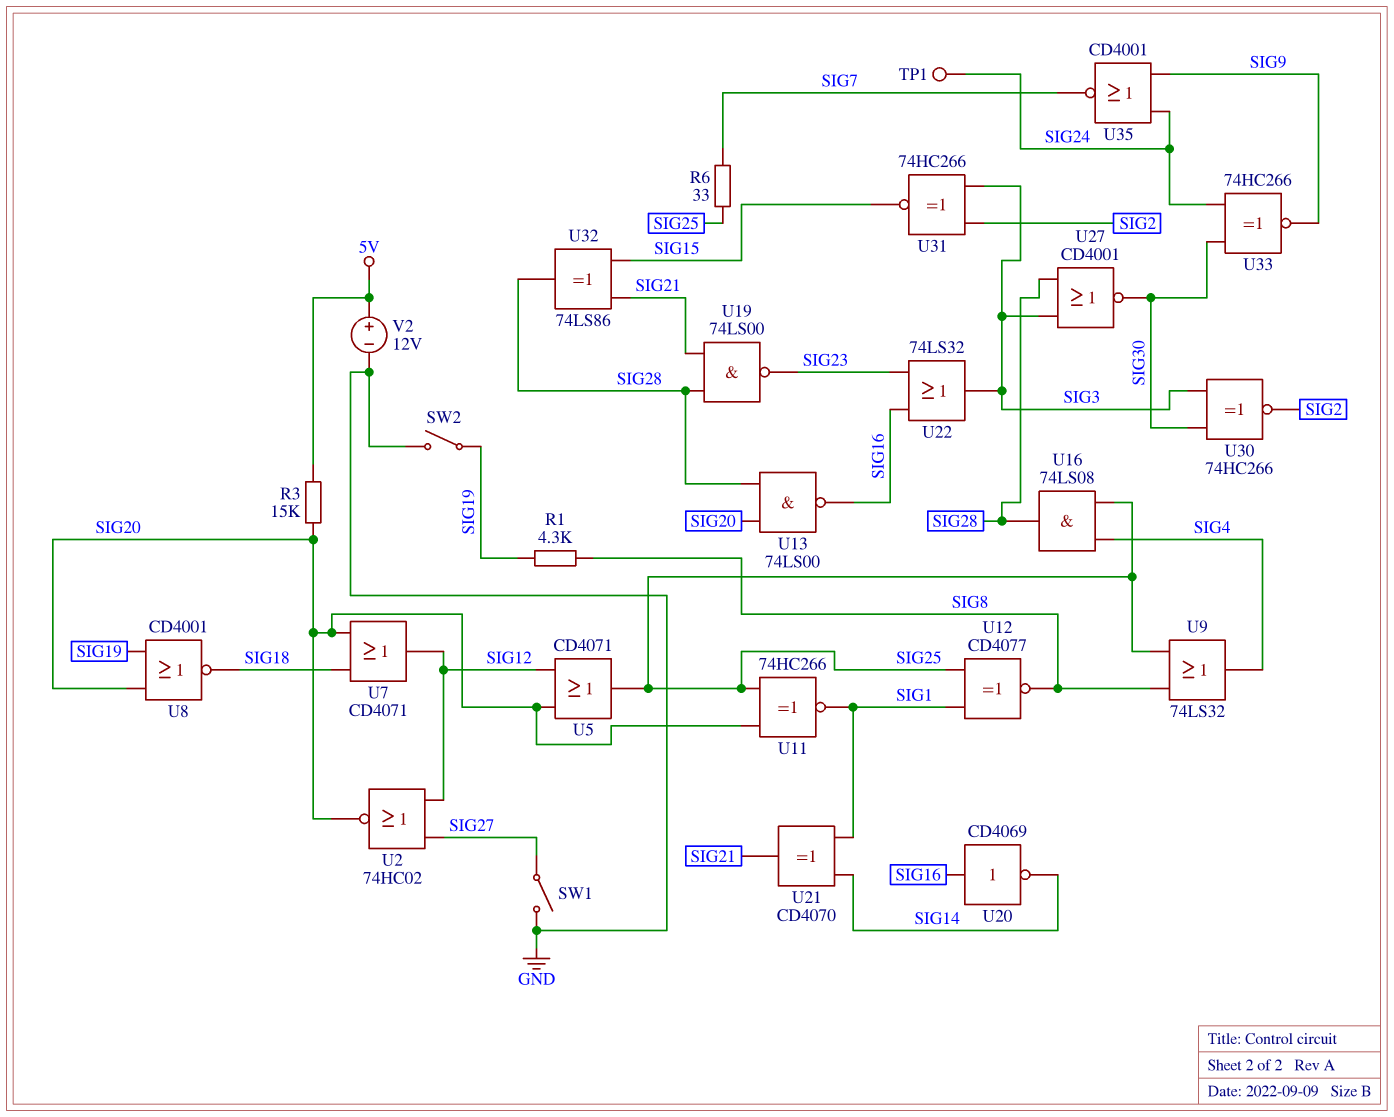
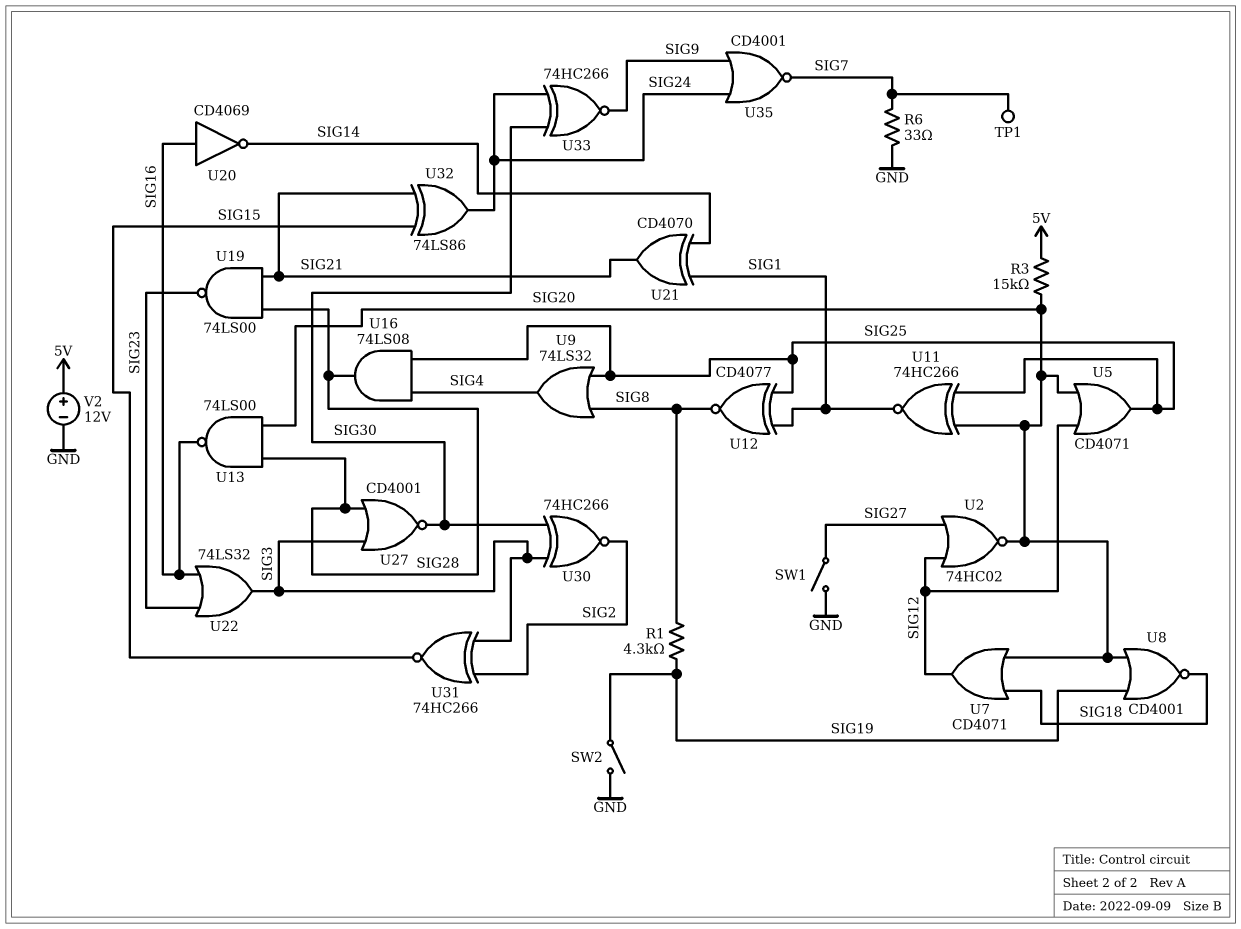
R6: 33 (SIG7, SIG25) -> 33 (GND, SIG7)
TP1: test point (SIG24) -> test point (SIG7)
U32: XOR 74LS86 (in SIG15, in SIG21, out SIG28) -> XOR 74LS86 (in SIG15, in SIG21, out SIG24)

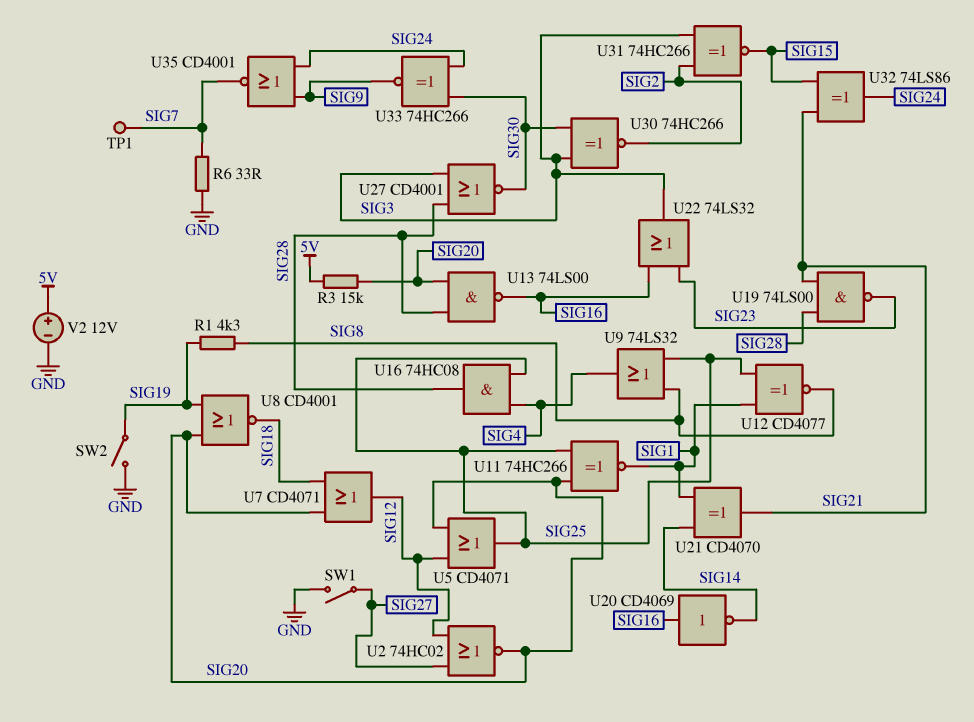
U16: AND 74LS08 (in SIG4, in SIG25, out SIG28) -> AND 74HC08 (in SIG4, in SIG25, out SIG28)

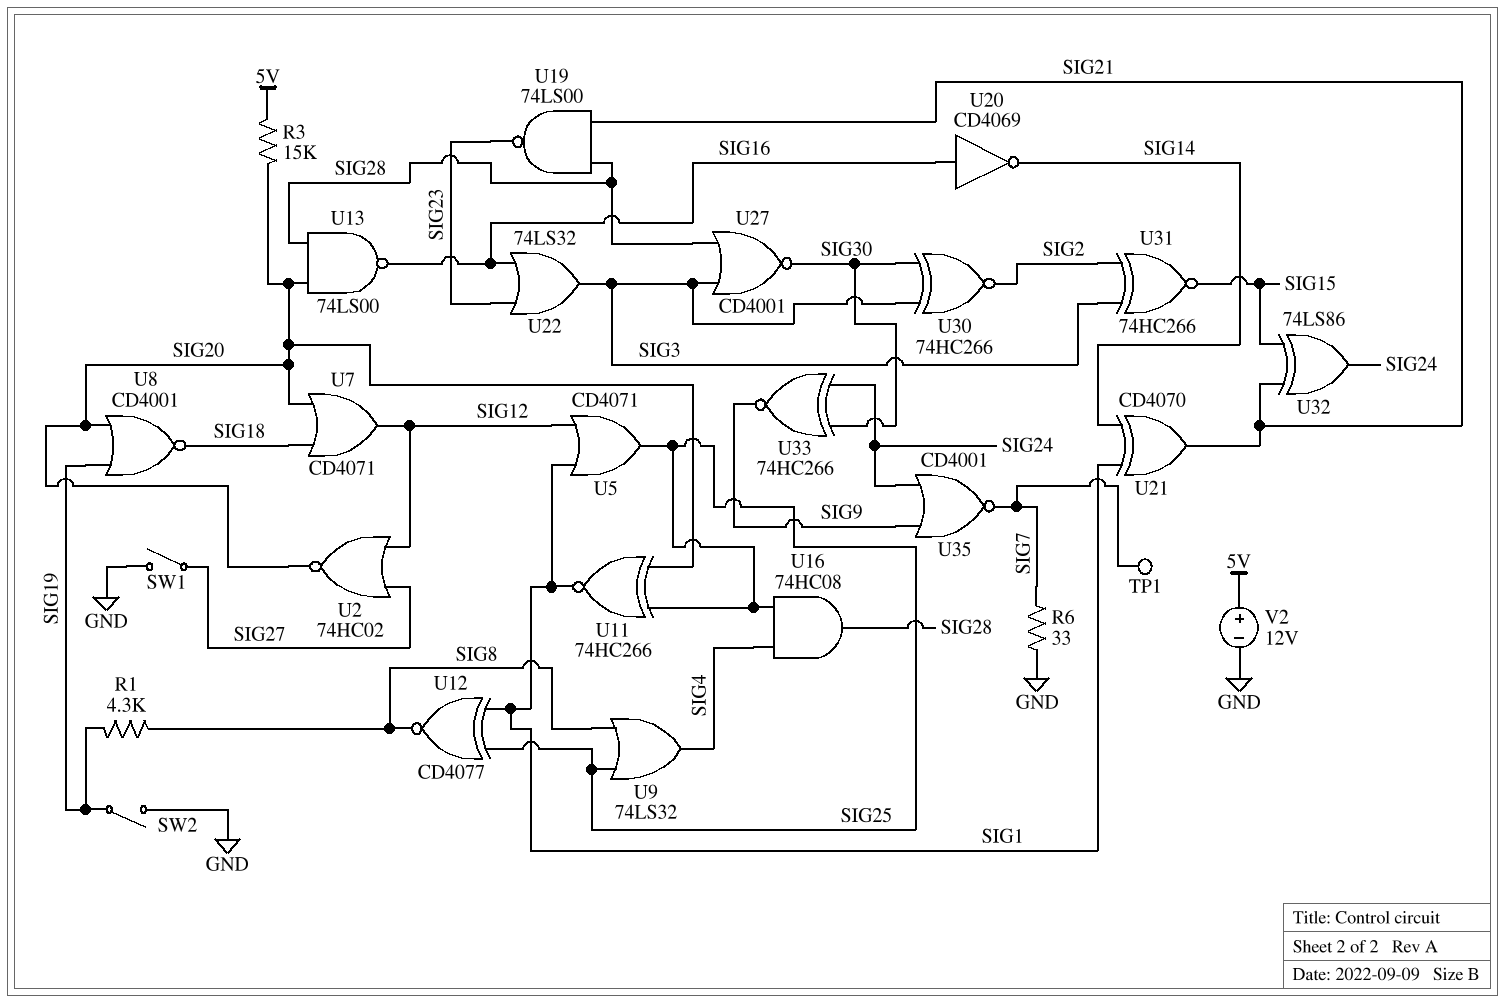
U5: OR CD4071 (in SIG12, in SIG20, out SIG25) -> OR CD4071 (in SIG1, in SIG12, out SIG25)

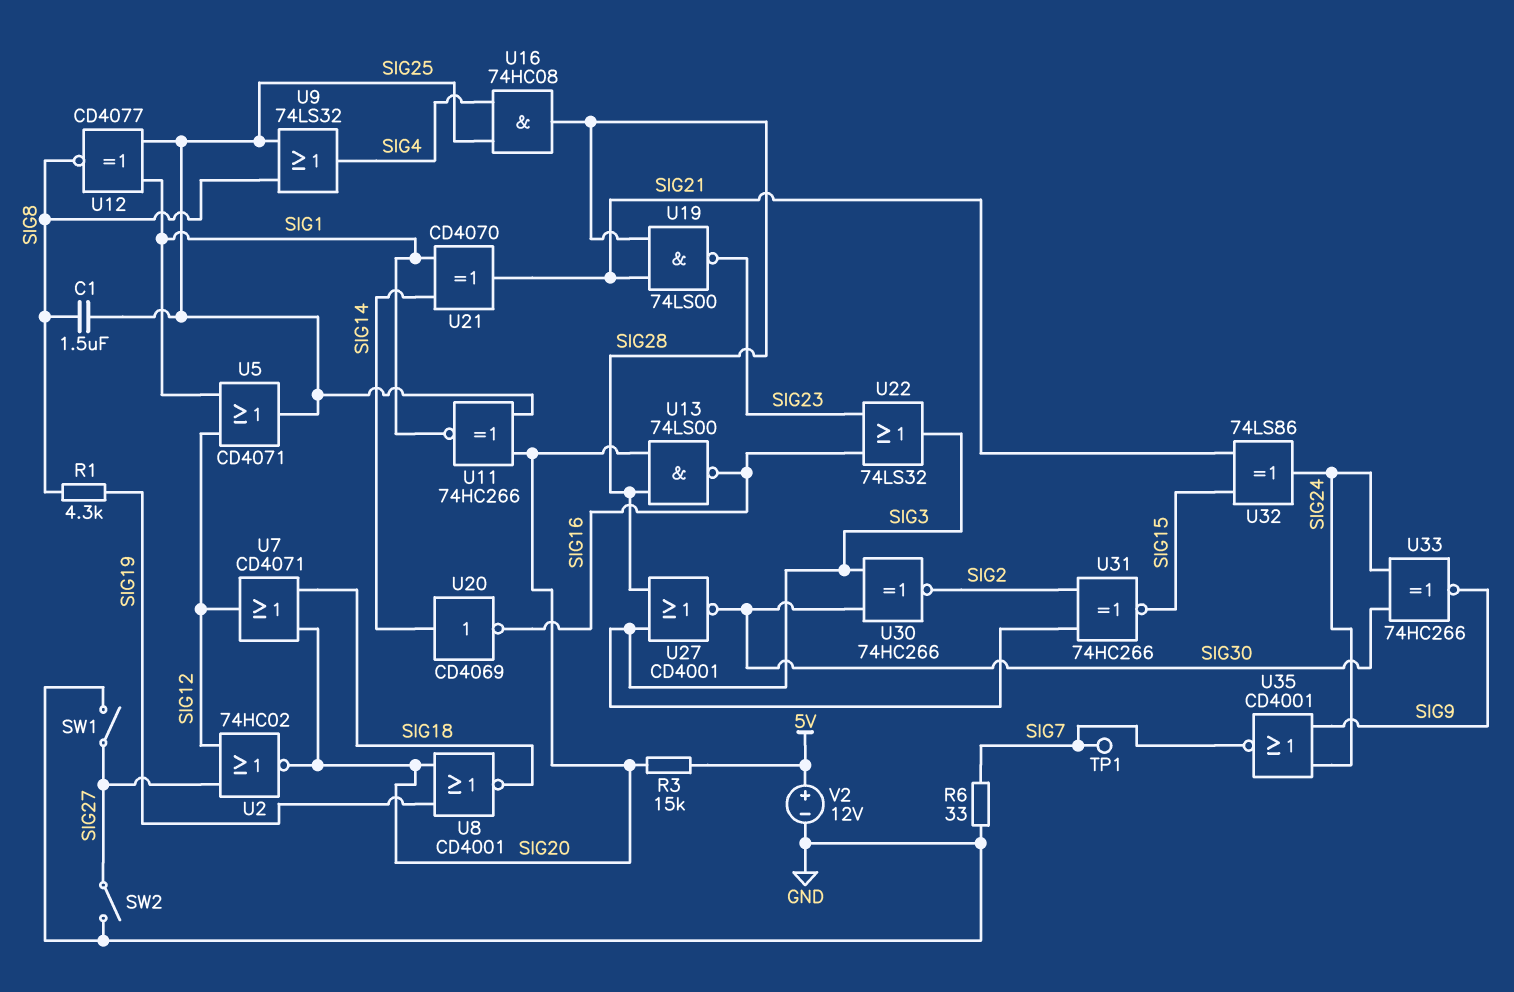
C1: none -> 1.5uF (SIG8, SIG25)
SW2: switch (GND, SIG19) -> switch (GND, SIG27)
U20: NOT CD4069 (in SIG16, out SIG14) -> NOT CD4069 (in SIG14, out SIG16)

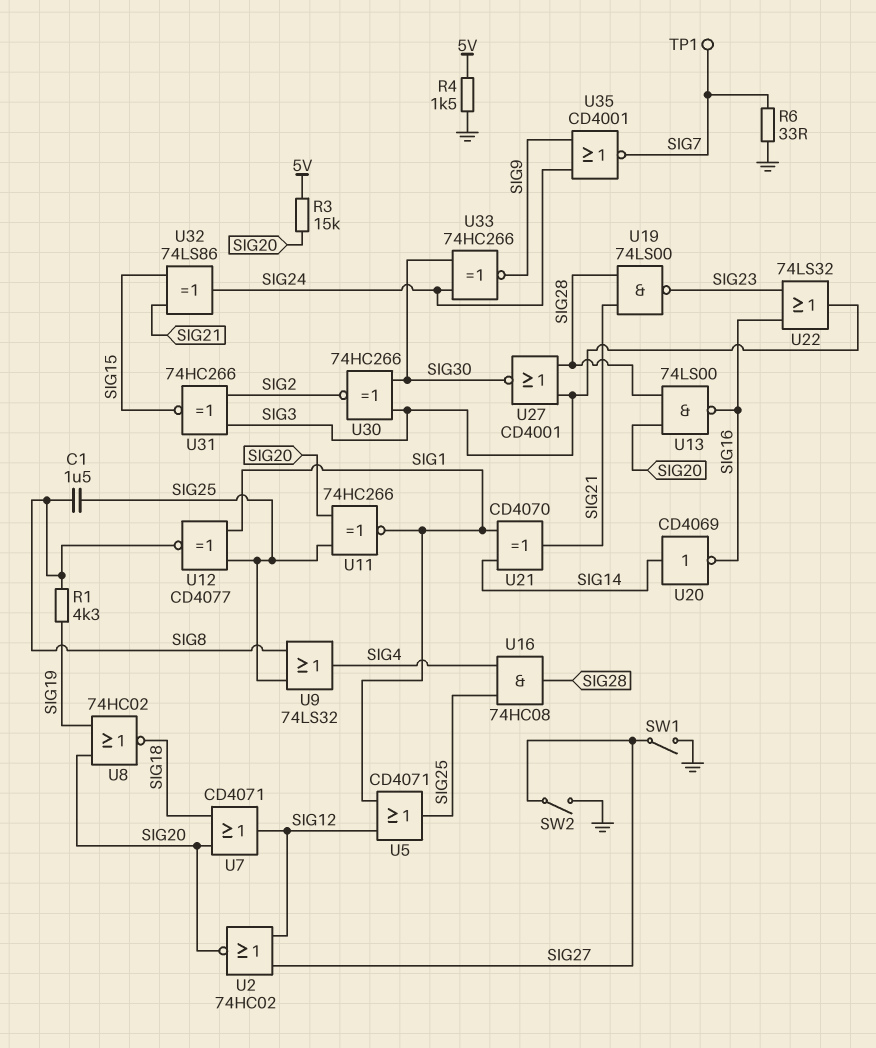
R4: none -> 1.5k (5V, GND)
U8: NOR CD4001 (in SIG19, in SIG20, out SIG18) -> NOR 74HC02 (in SIG19, in SIG20, out SIG18)
V2: 12V (plus 5V, minus GND) -> none

